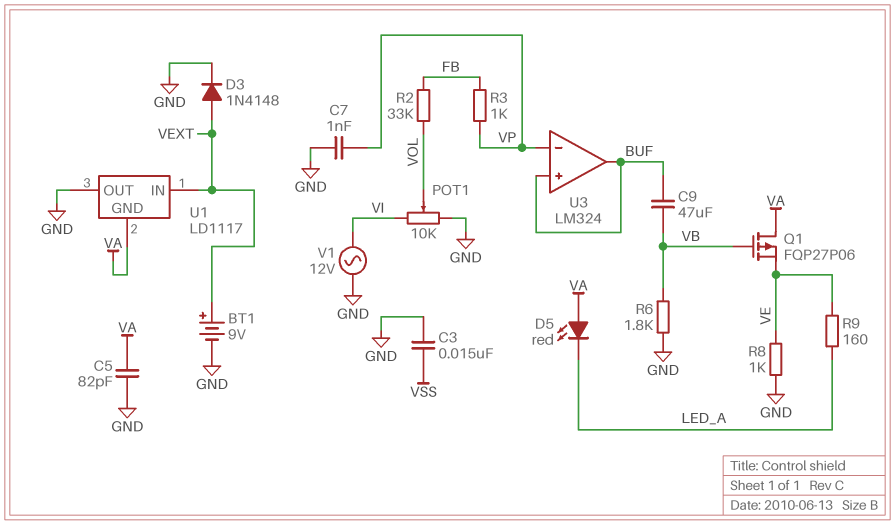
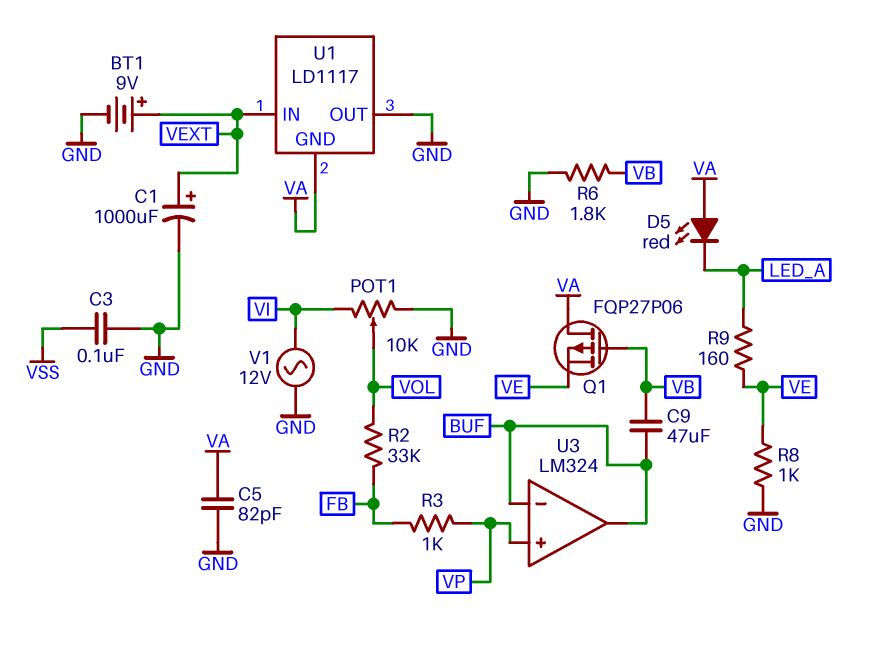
C1: none -> 1000uF (plus VEXT, minus GND)
C3: 15nF (GND, VSS) -> 100nF (GND, VSS)
C7: 1nF (GND, VP) -> none
D3: diode 1N4148 (A VEXT, K GND) -> none
U3 pin in+: BUF -> VP
U3 pin in-: VP -> BUF

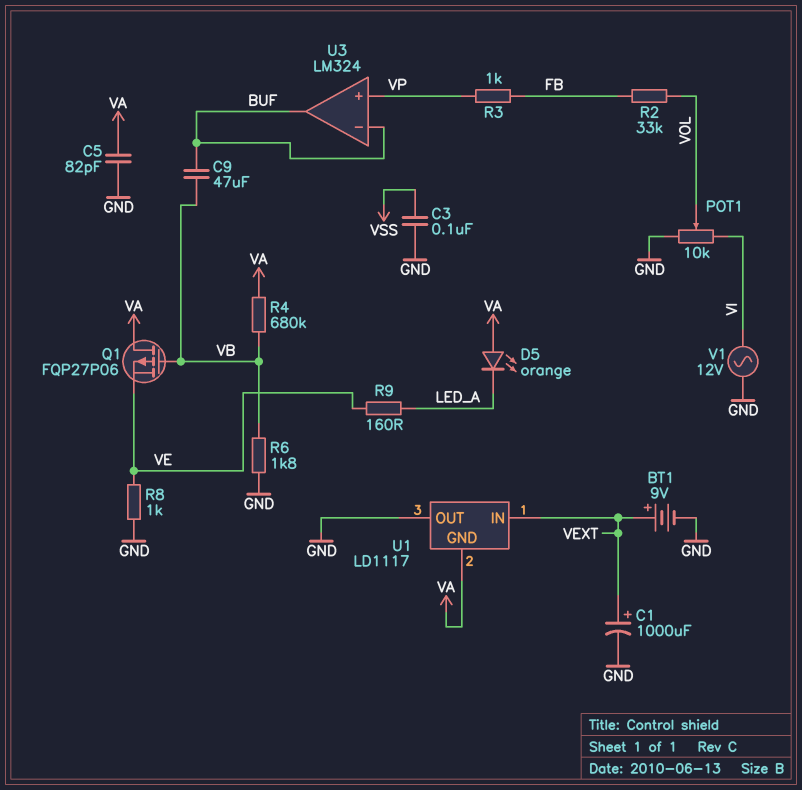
D5: LED red (A VA, K LED_A) -> LED orange (A VA, K LED_A)
R4: none -> 680k (VA, VB)

